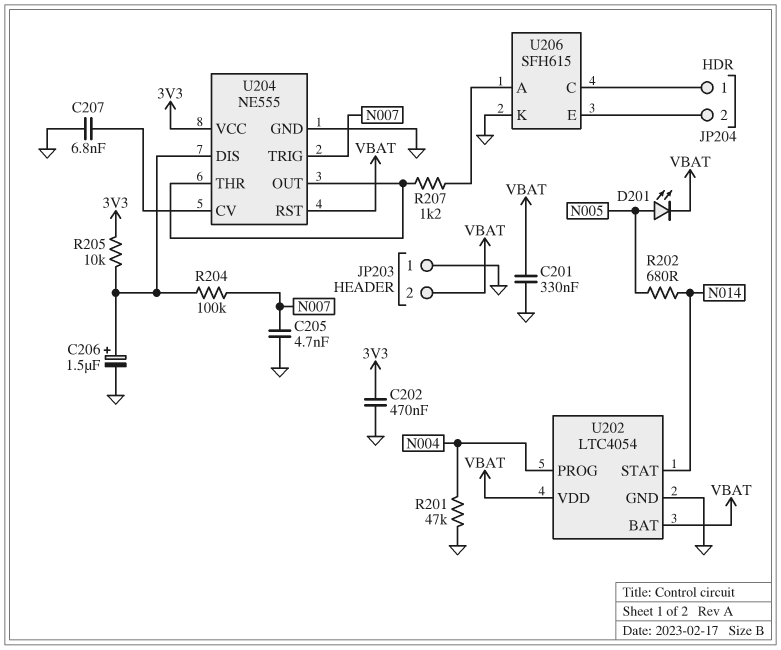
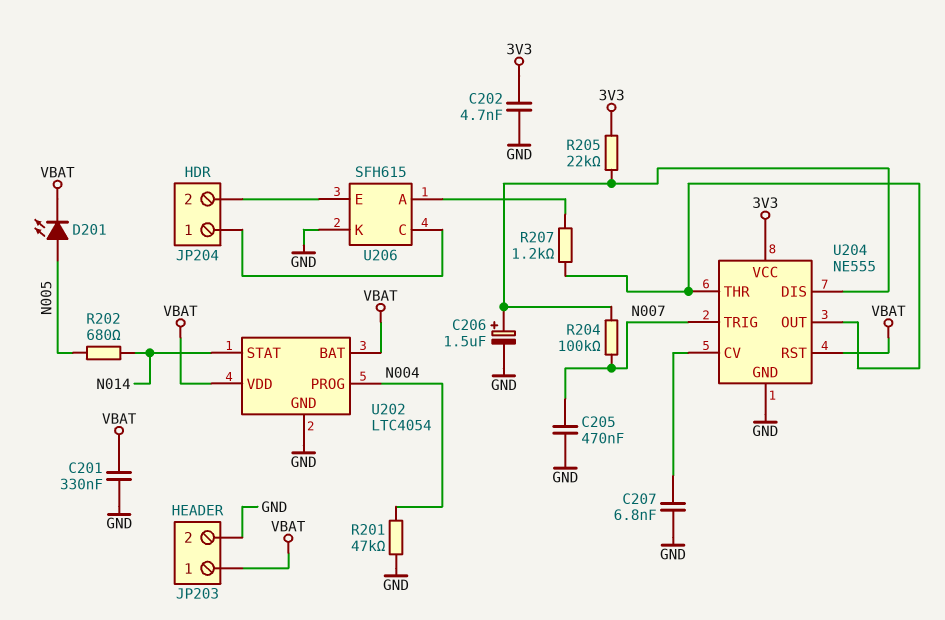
C202: 470nF (3V3, GND) -> 4.7nF (3V3, GND)
C205: 4.7nF (GND, N007) -> 470nF (GND, N007)
JP203 pin 1: GND -> VBAT
JP203 pin 2: VBAT -> GND
R205: 10k (3V3, U204/DIS) -> 22k (3V3, U204/DIS)

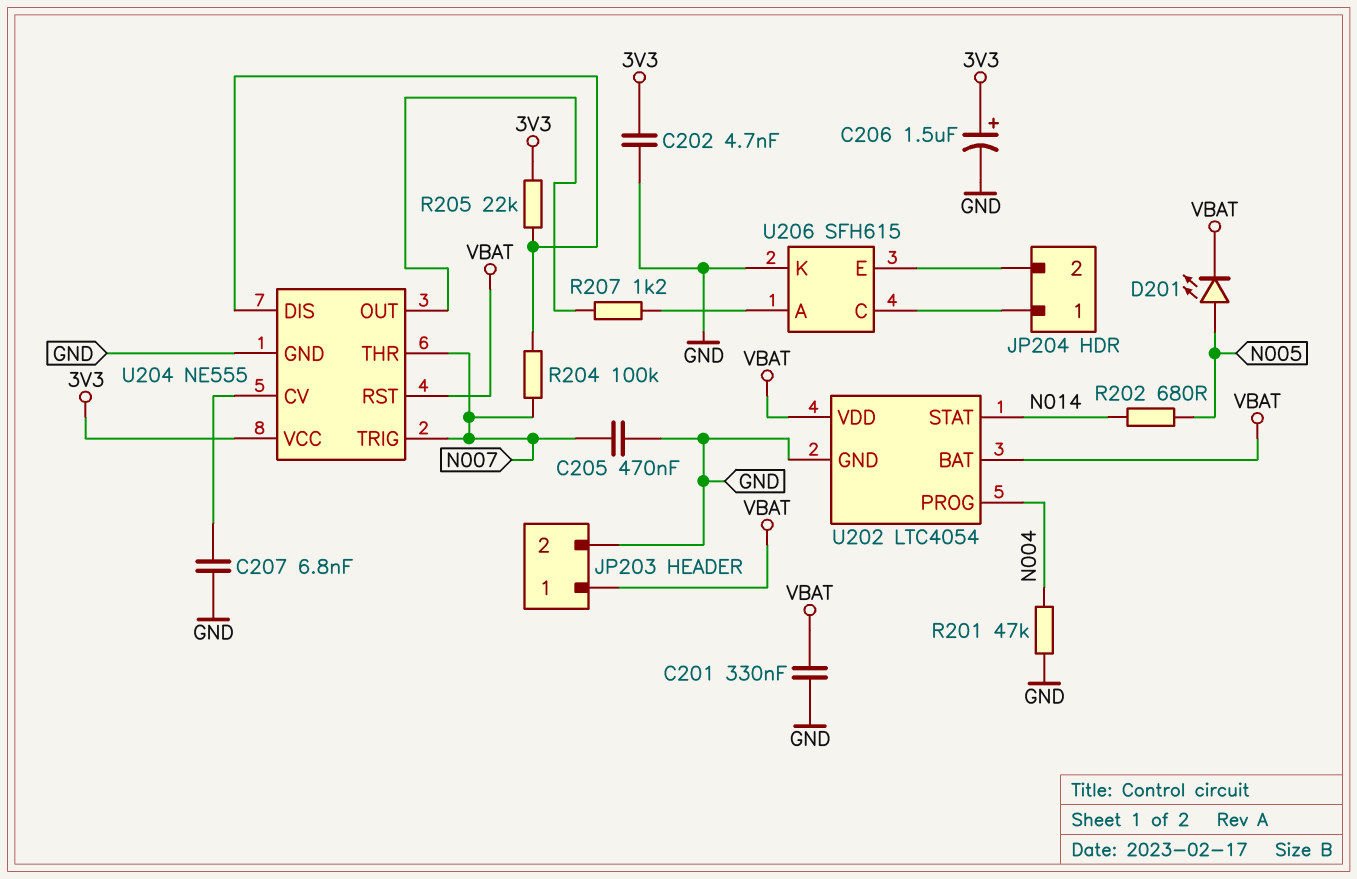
C206: 1.5uF (plus U204/DIS, minus GND) -> 1.5uF (plus 3V3, minus GND)
U204 pin THR: U204/OUT -> N007

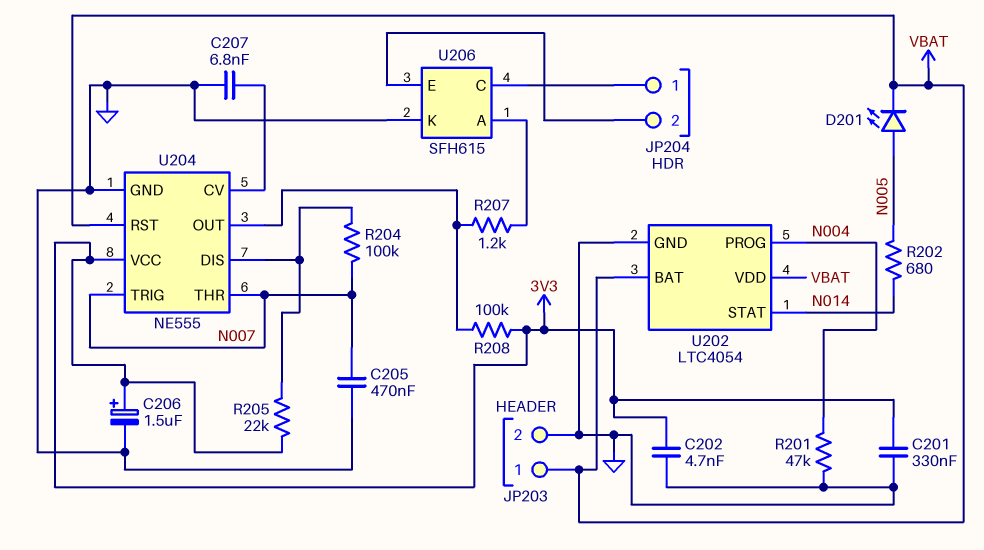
C201: 330nF (GND, VBAT) -> 330nF (3V3, GND)
R208: none -> 100k (3V3, U204/OUT)

